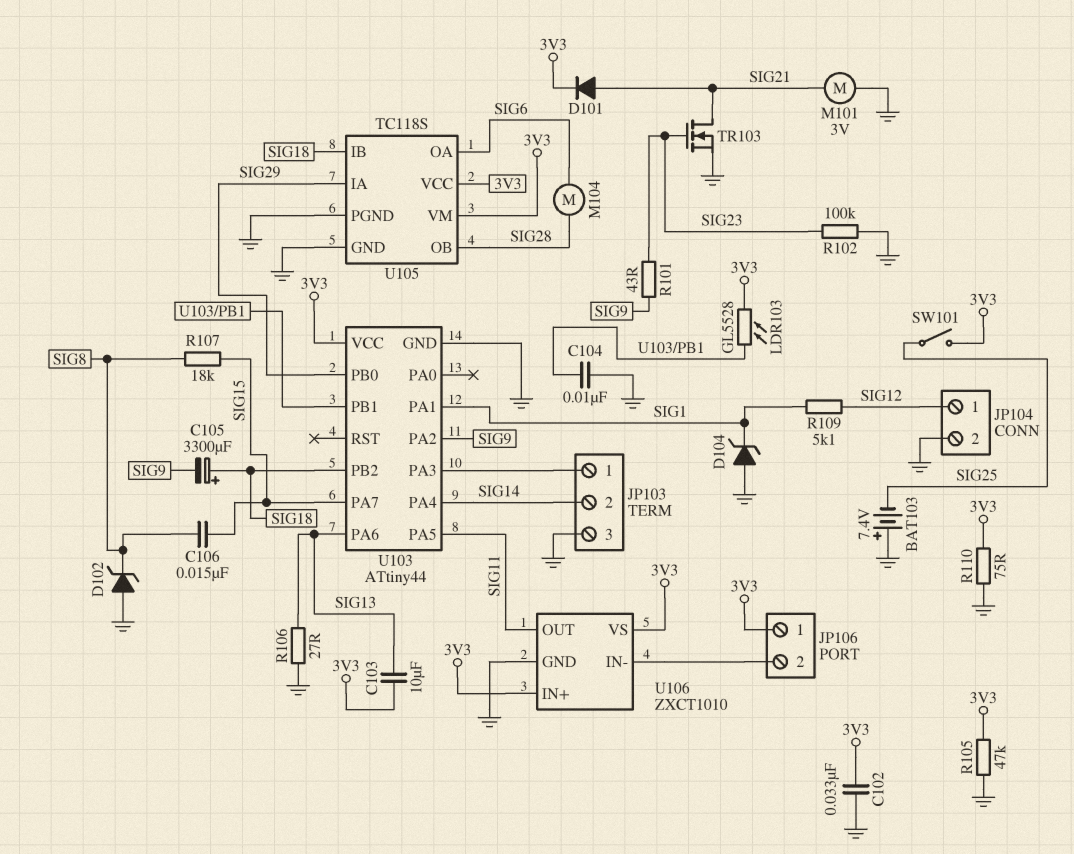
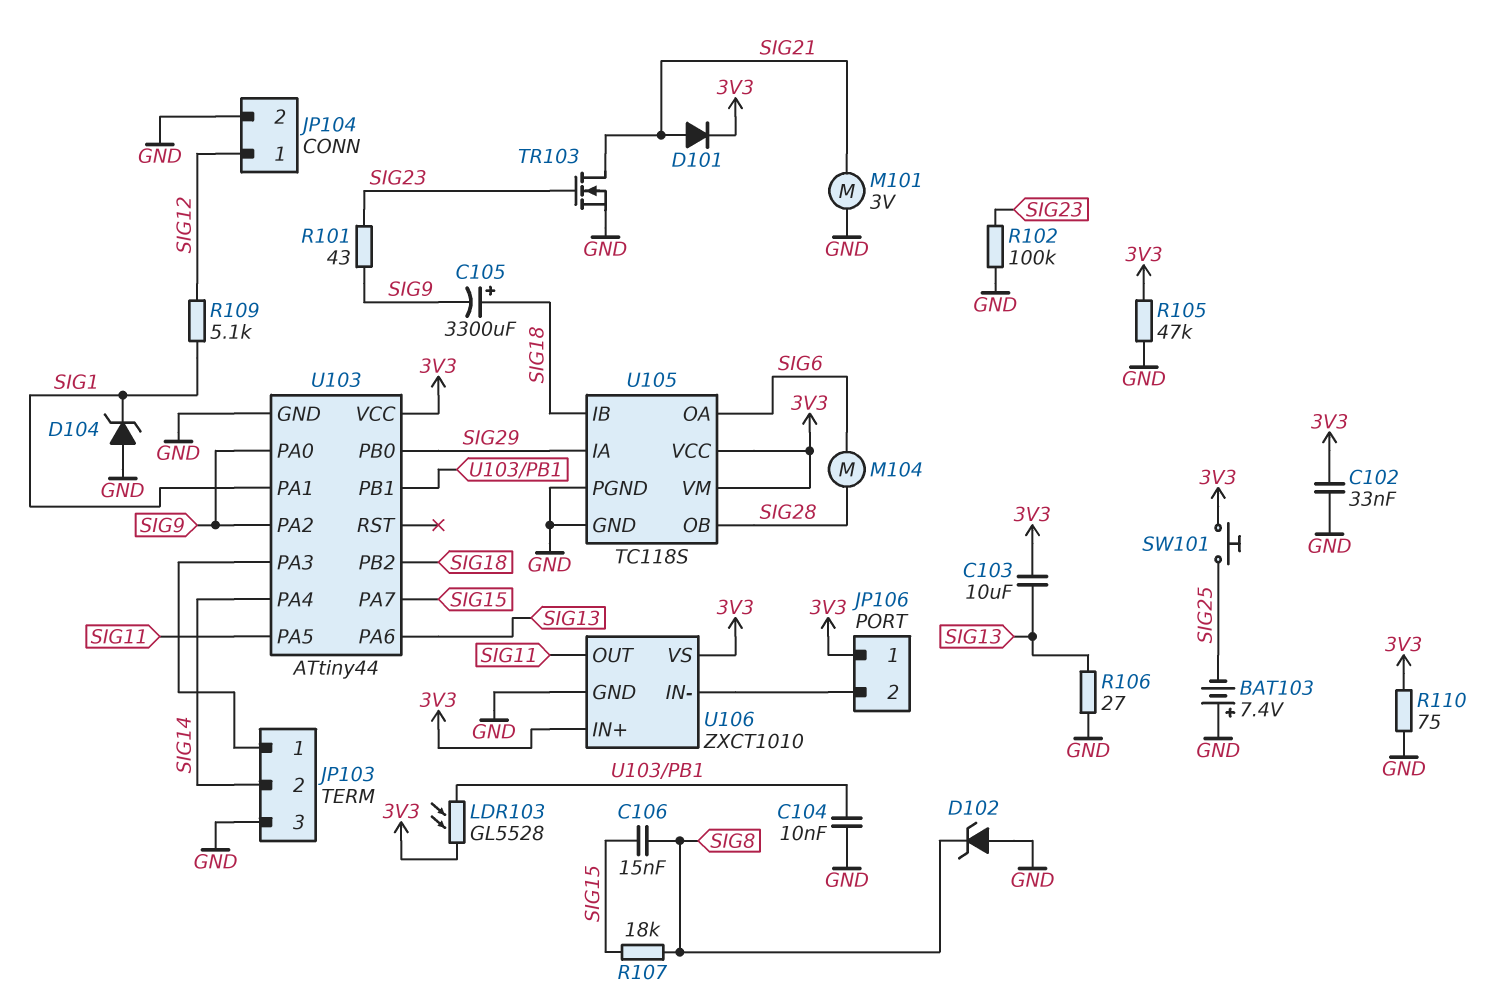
SW101: switch (3V3, SIG25) -> button (3V3, SIG25)
U103 pin PA0: none -> SIG9

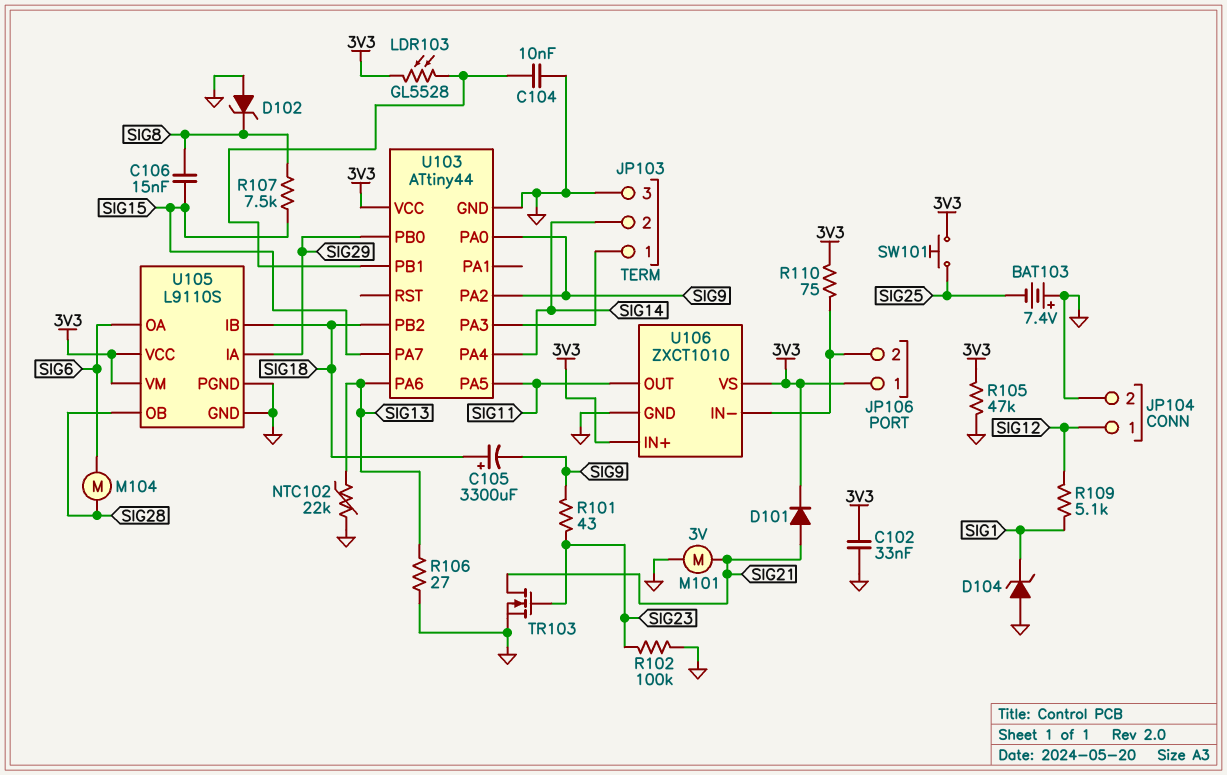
C103: 10uF (3V3, SIG13) -> none
NTC102: none -> 22k (GND, SIG13)
R107: 18k (SIG8, SIG15) -> 7.5k (SIG8, SIG15)
R110: 75 (3V3, GND) -> 75 (3V3, JP106/2)
U103 pin PA1: SIG1 -> none
U105: TC118S -> L9110S

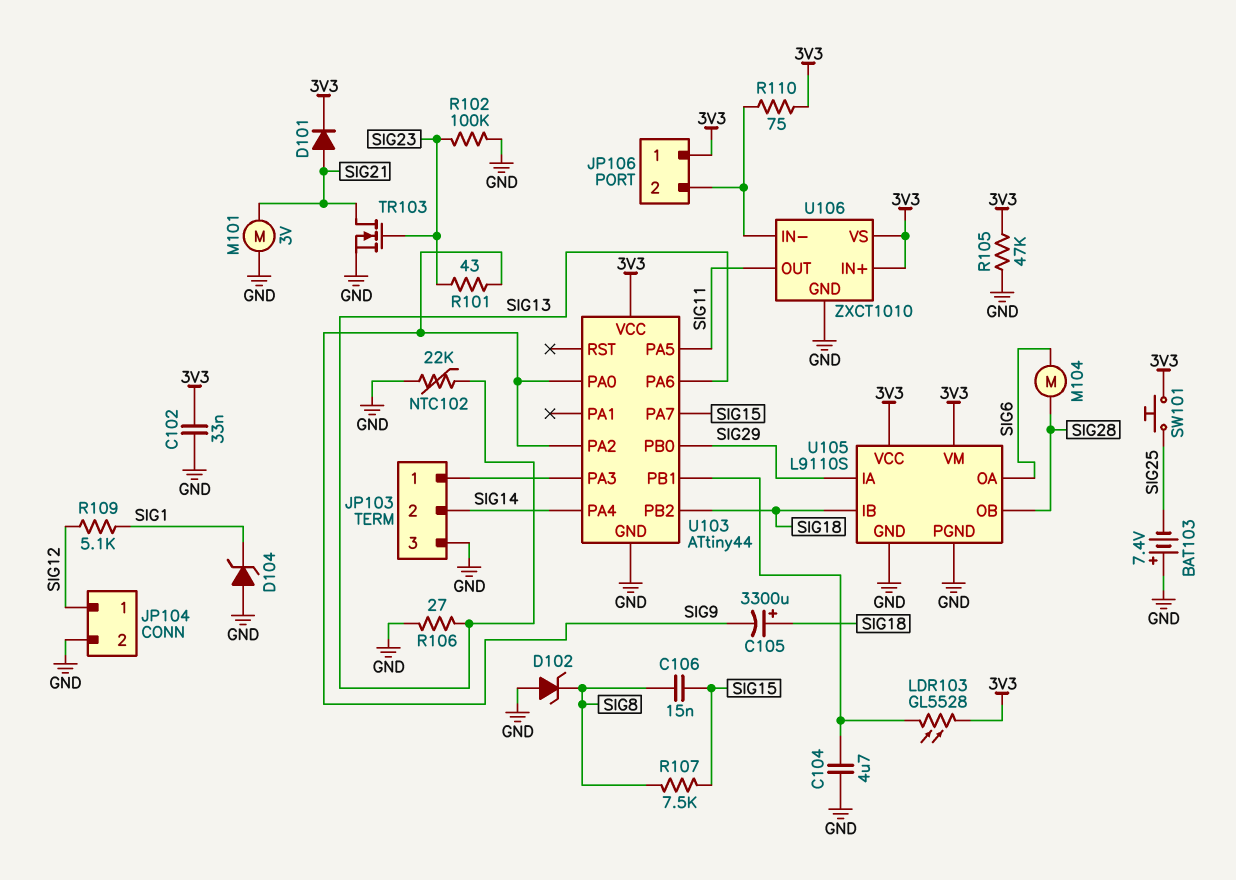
C104: 10nF (GND, U103/PB1) -> 4.7uF (GND, U103/PB1)

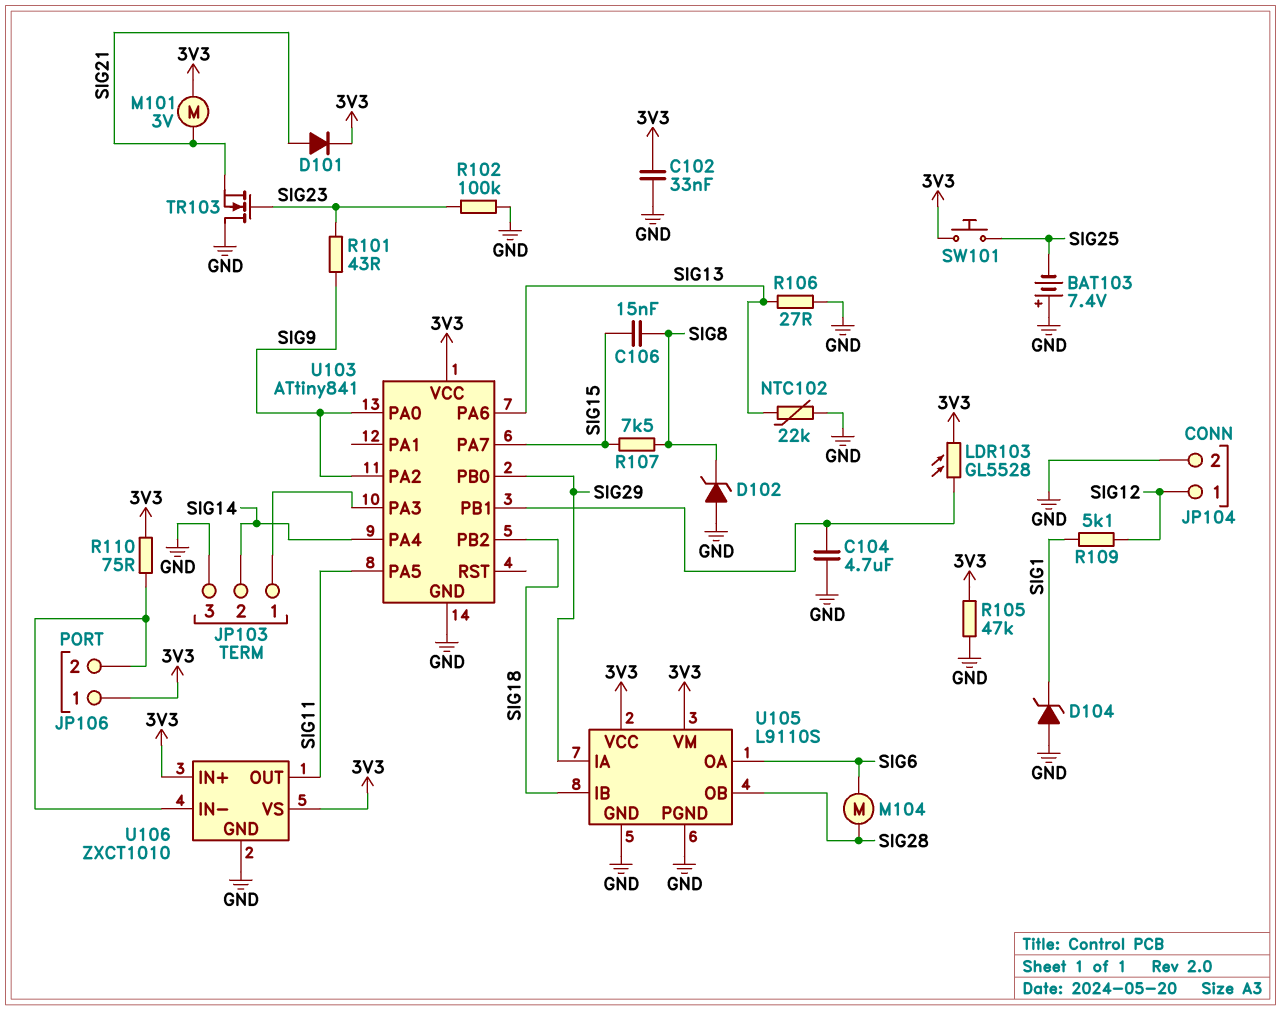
C105: 3300uF (plus SIG18, minus SIG9) -> none
M101: motor 3V (GND, SIG21) -> motor 3V (3V3, SIG21)
TR103: NMOS (G SIG23, D SIG21, S GND) -> NMOS (G SIG23, D GND, S SIG21)
U103: ATtiny44 -> ATtiny841

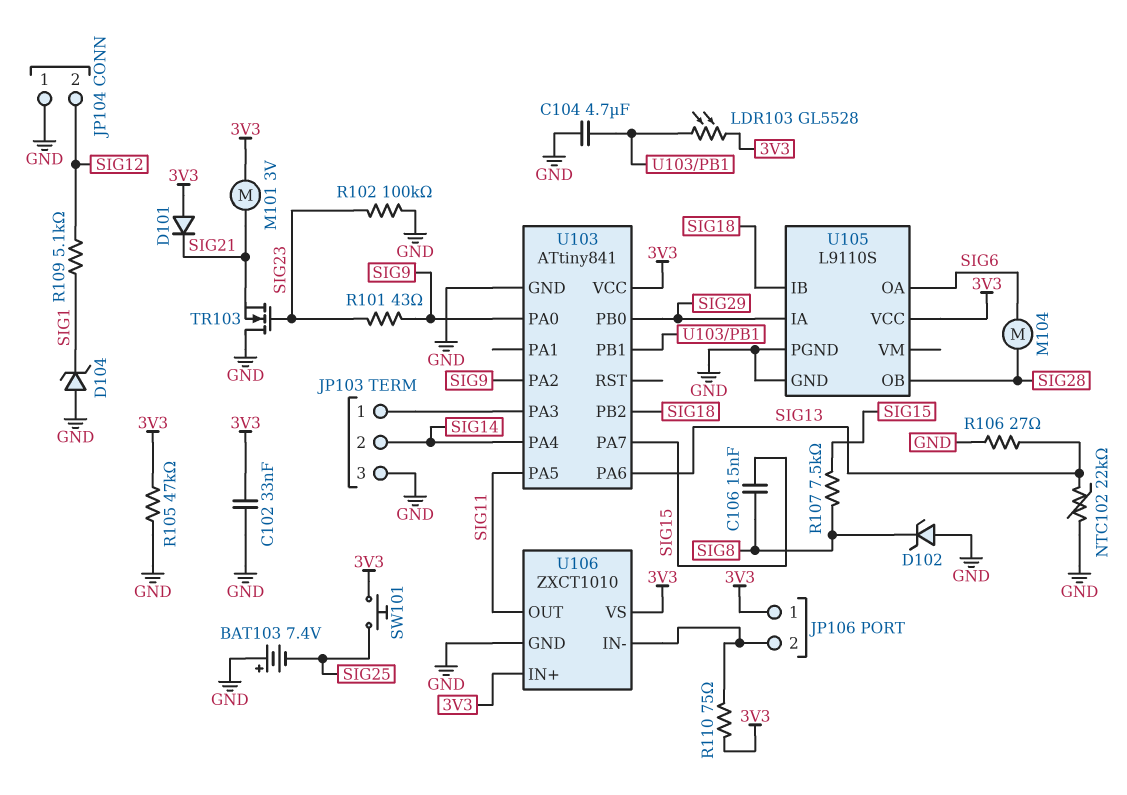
D101: diode (A SIG21, K 3V3) -> diode (A 3V3, K SIG21)
JP104 pin 1: SIG12 -> GND
JP104 pin 2: GND -> SIG12
U105 pin VM: 3V3 -> none

